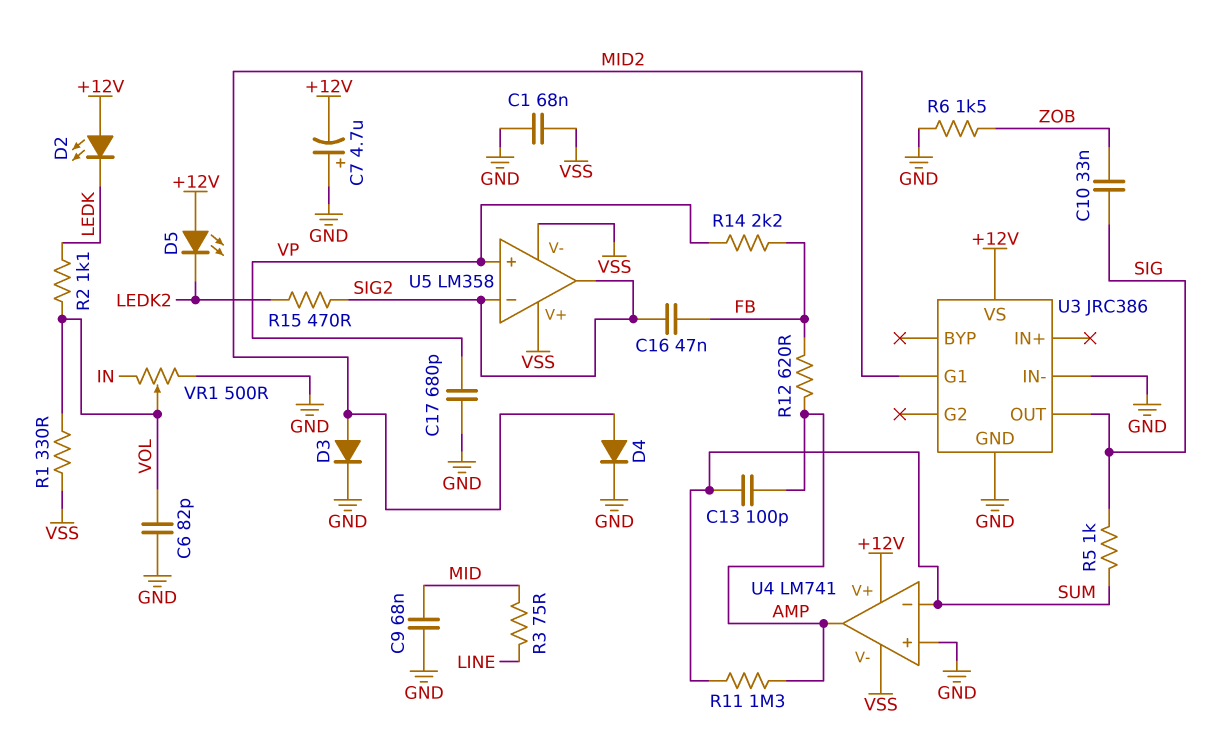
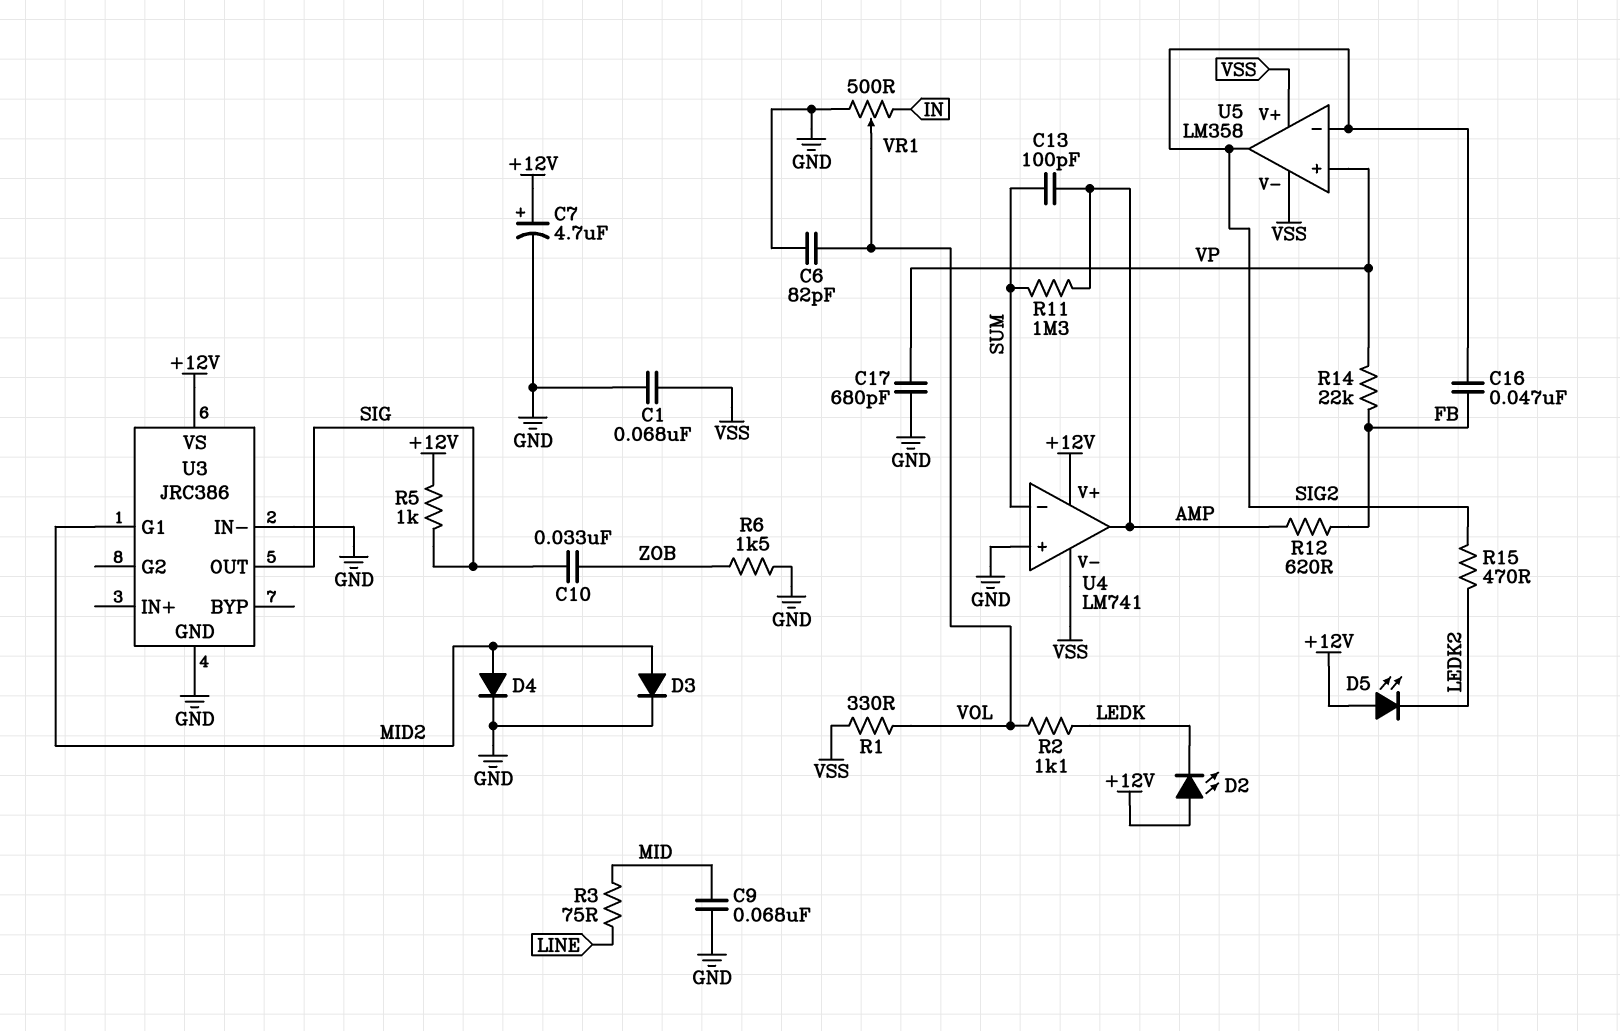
C7: 4.7uF (plus GND, minus +12V) -> 4.7uF (plus +12V, minus GND)
R5: 1k (SIG, SUM) -> 1k (+12V, SIG)
R14: 2.2k (FB, VP) -> 22k (FB, VP)

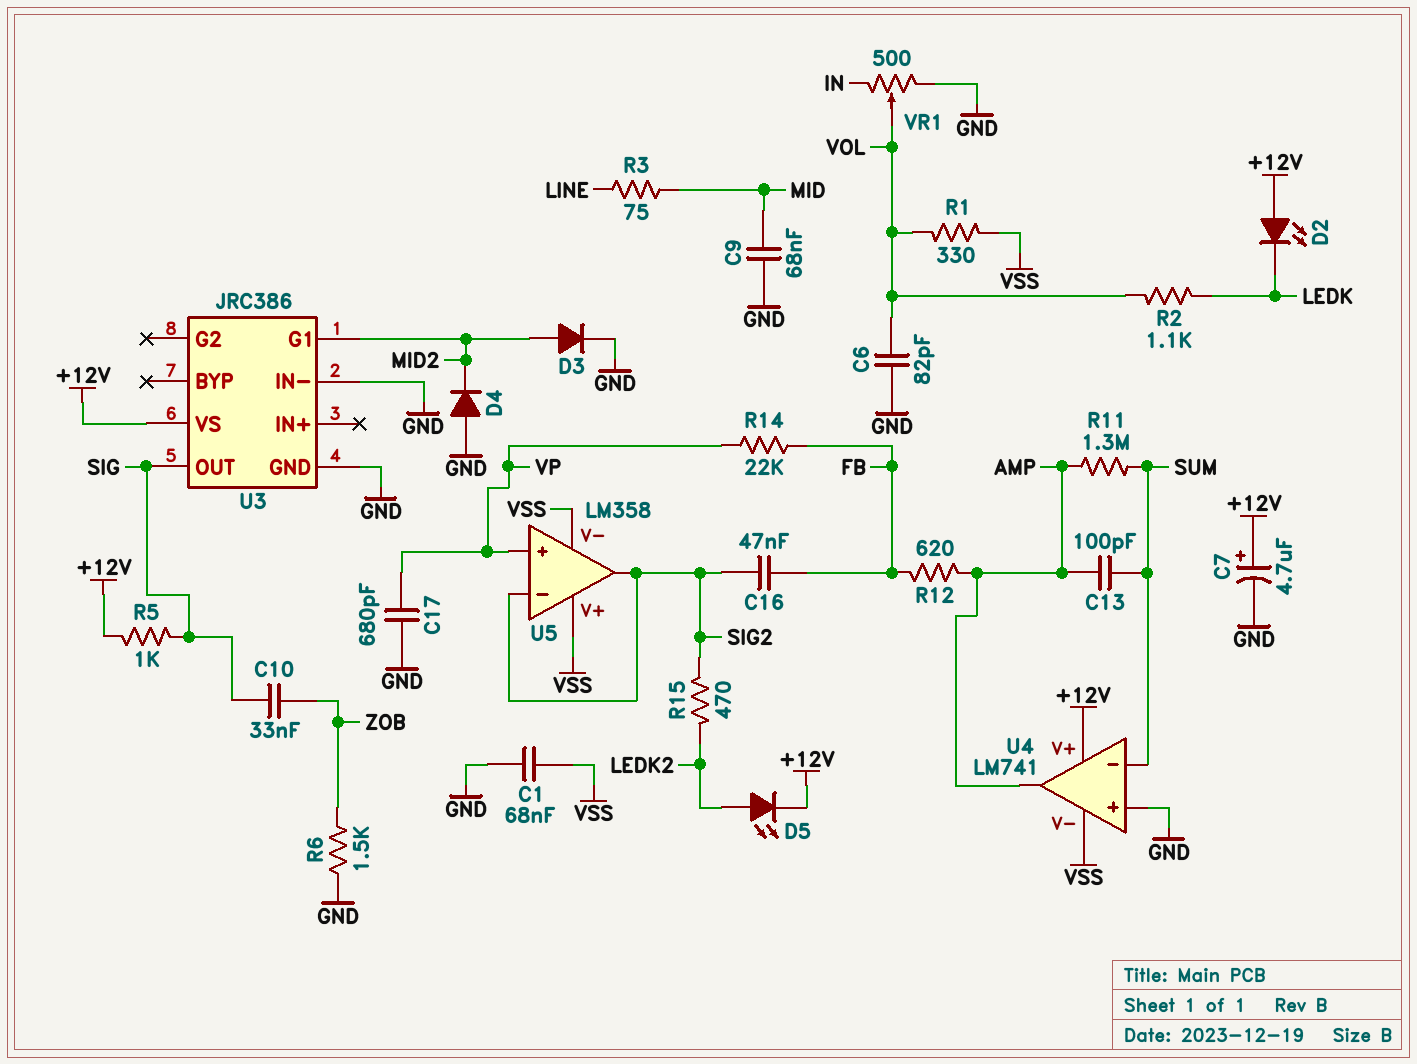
D4: diode (A MID2, K GND) -> diode (A GND, K MID2)
D5: LED (A +12V, K LEDK2) -> LED (A LEDK2, K +12V)

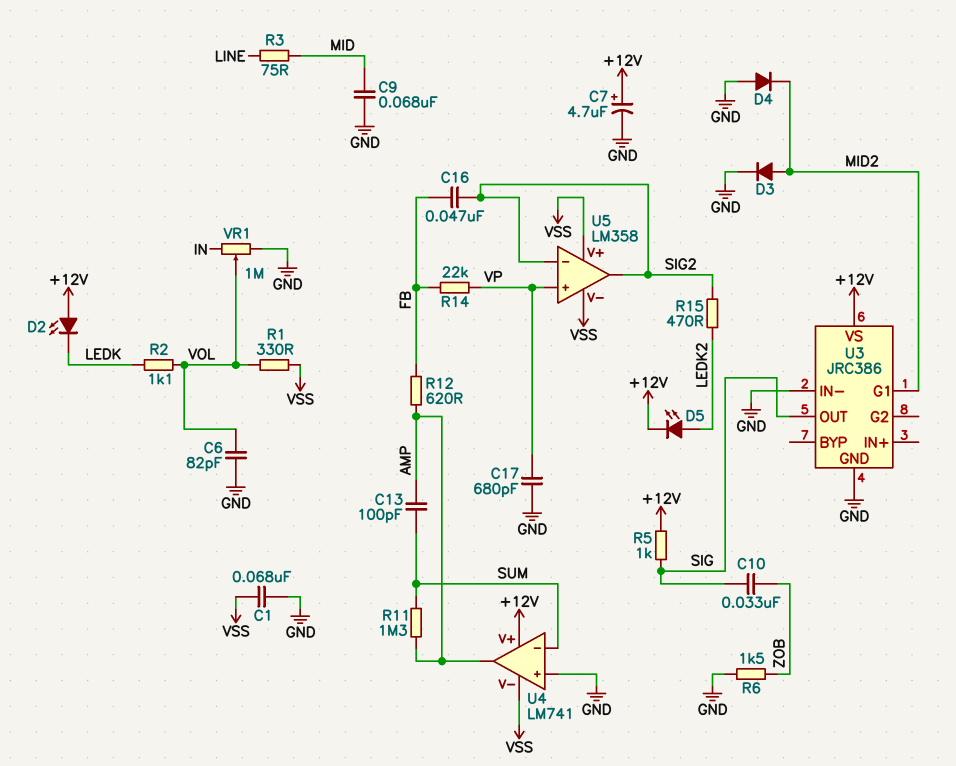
VR1: 500 (GND, IN, wiper VOL) -> 1M (GND, IN, wiper VOL)

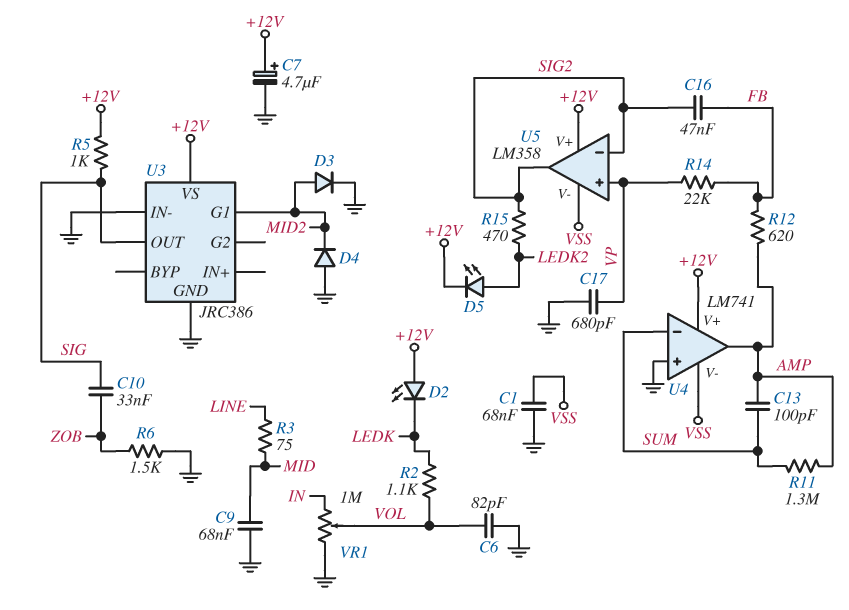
R1: 330 (VOL, VSS) -> none
U5 pin V+: VSS -> +12V

